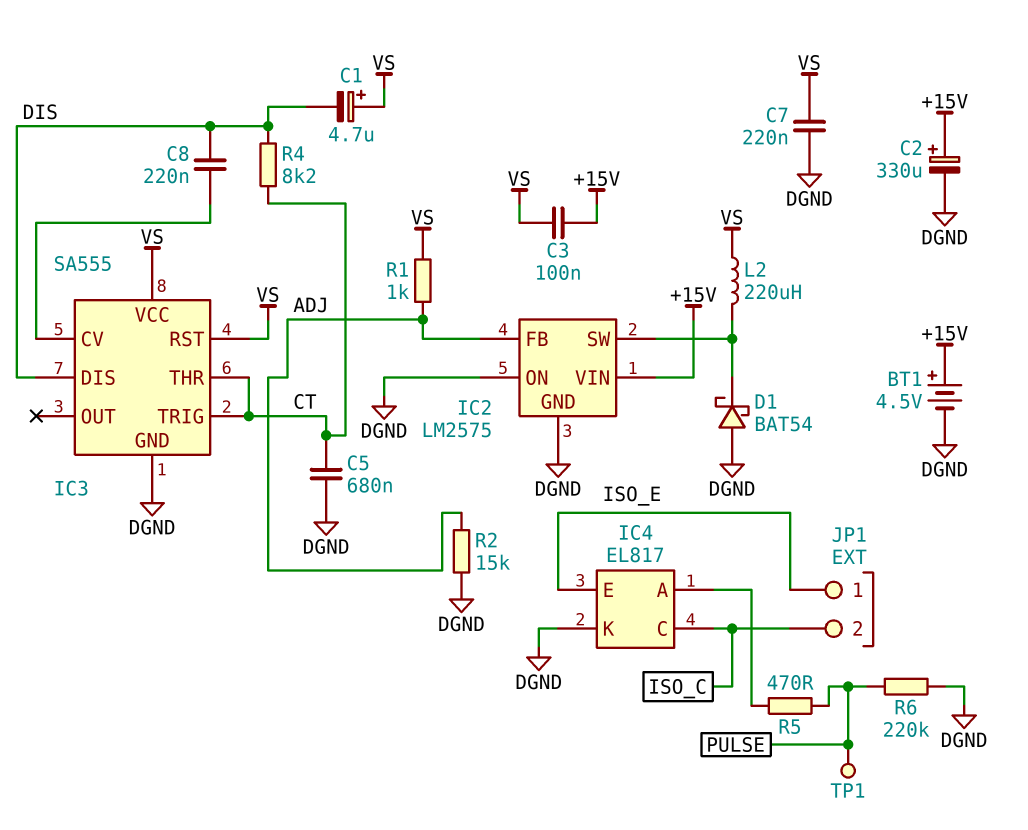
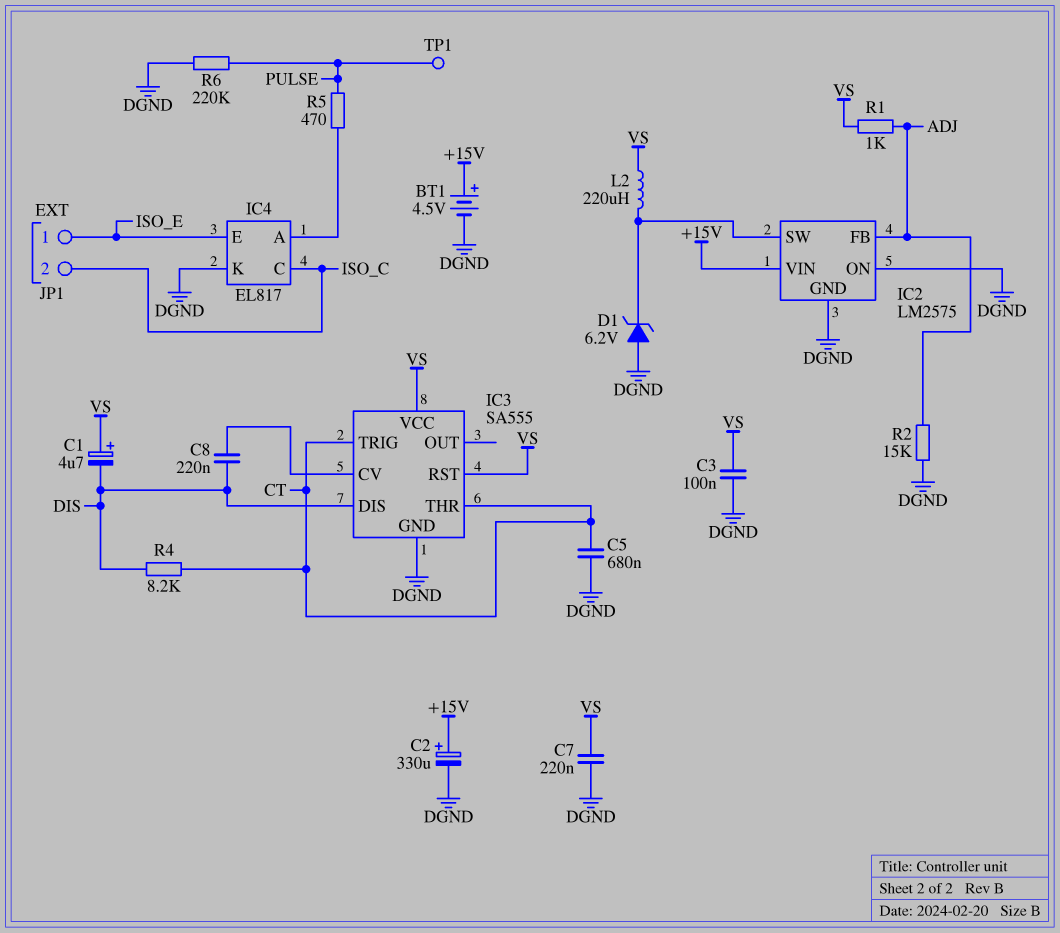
C3: 100nF (+15V, VS) -> 100nF (DGND, VS)
D1: schottky BAT54 (A DGND, K IC2/SW) -> zener 6.2V (A DGND, K IC2/SW)

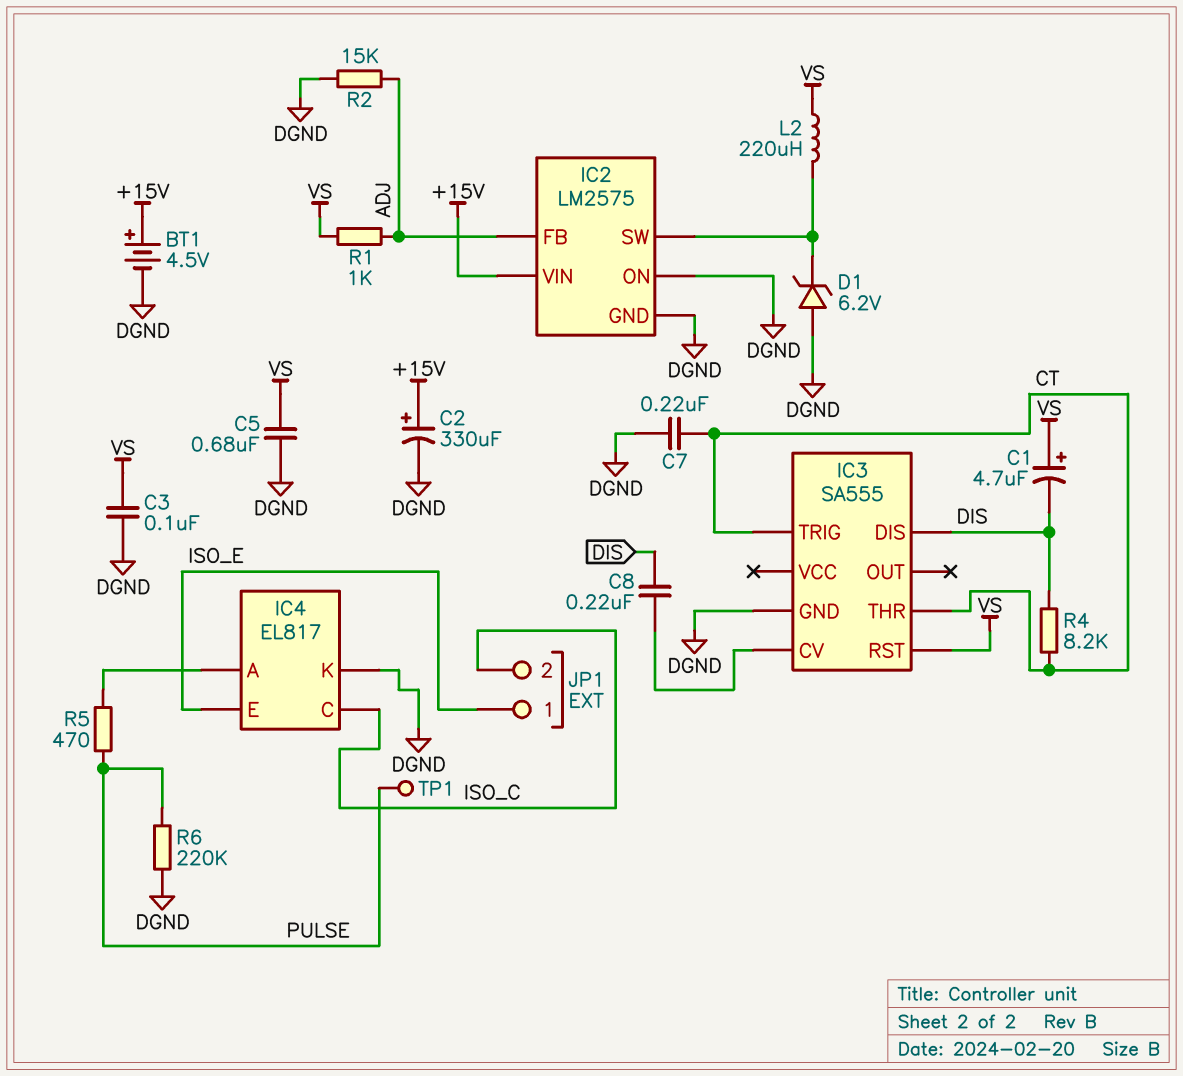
C5: 680nF (CT, DGND) -> 680nF (DGND, VS)
C7: 220nF (DGND, VS) -> 220nF (CT, DGND)
IC3 pin VCC: VS -> none

